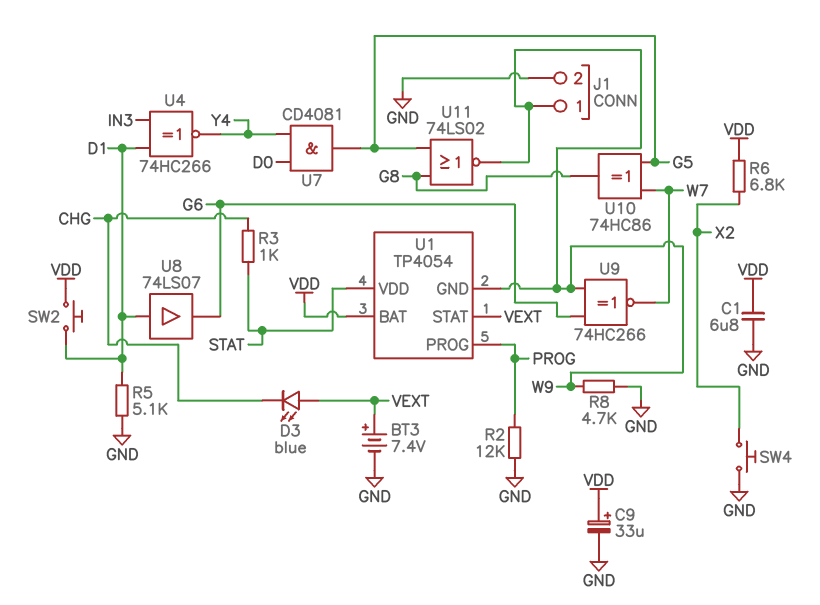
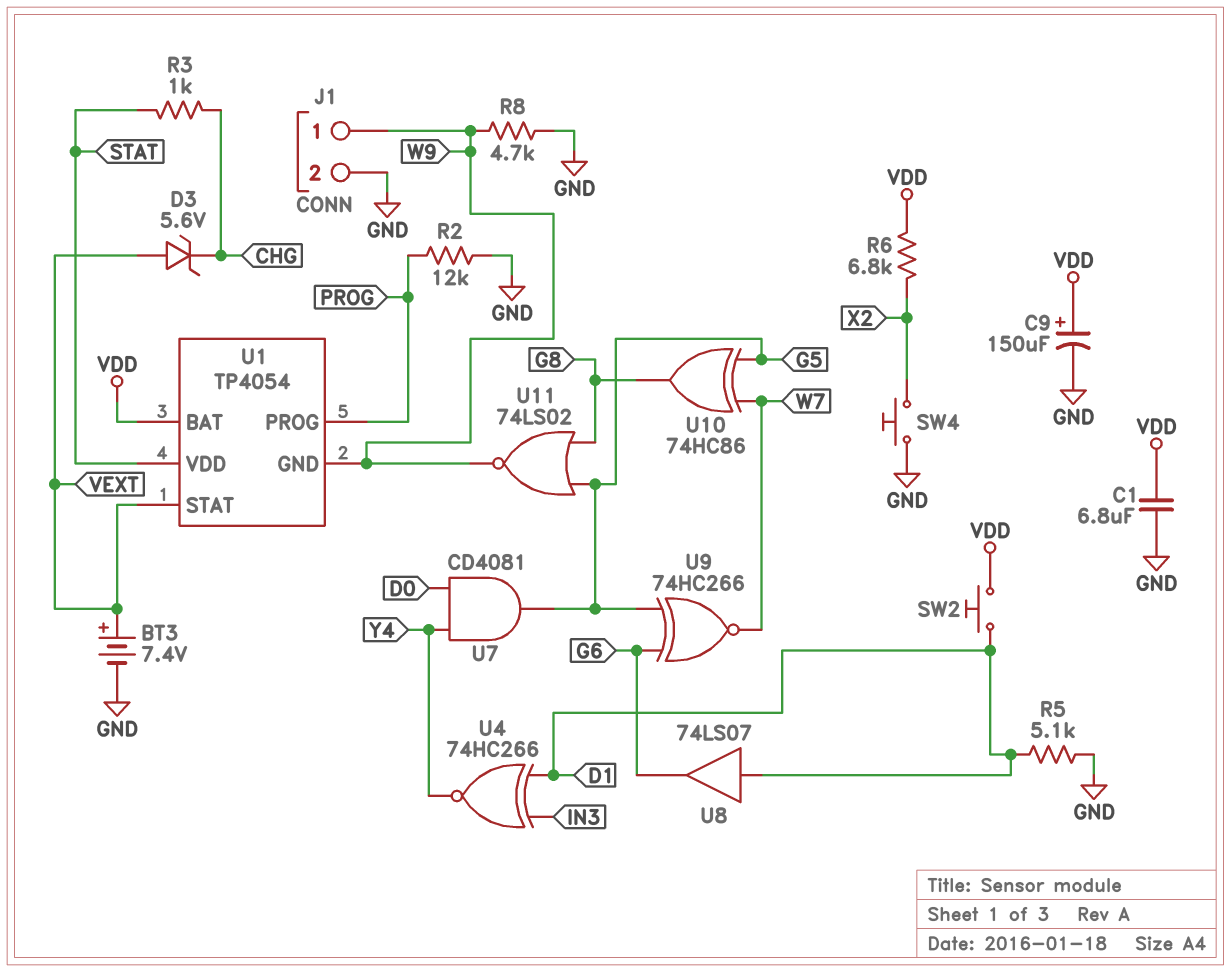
C9: 33uF (plus VDD, minus GND) -> 150uF (plus VDD, minus GND)
D3: LED blue (A VEXT, K CHG) -> zener 5.6V (A VEXT, K CHG)
U9: XNOR 74HC266 (in G6, in W9, out W7) -> XNOR 74HC266 (in G5, in G6, out W7)

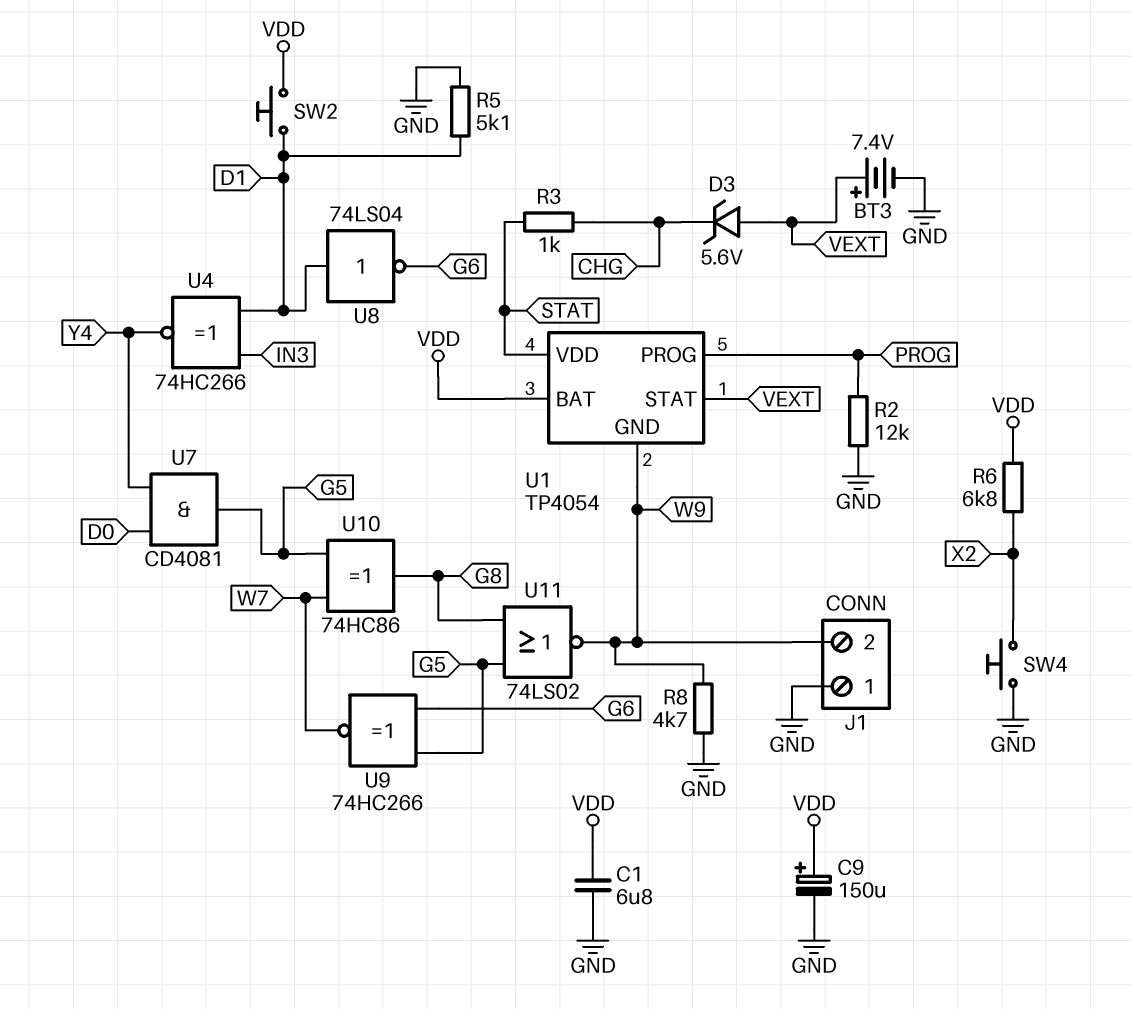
J1 pin 1: W9 -> GND
J1 pin 2: GND -> W9
U8: buffer 74LS07 (in D1, out G6) -> NOT 74LS04 (in D1, out G6)

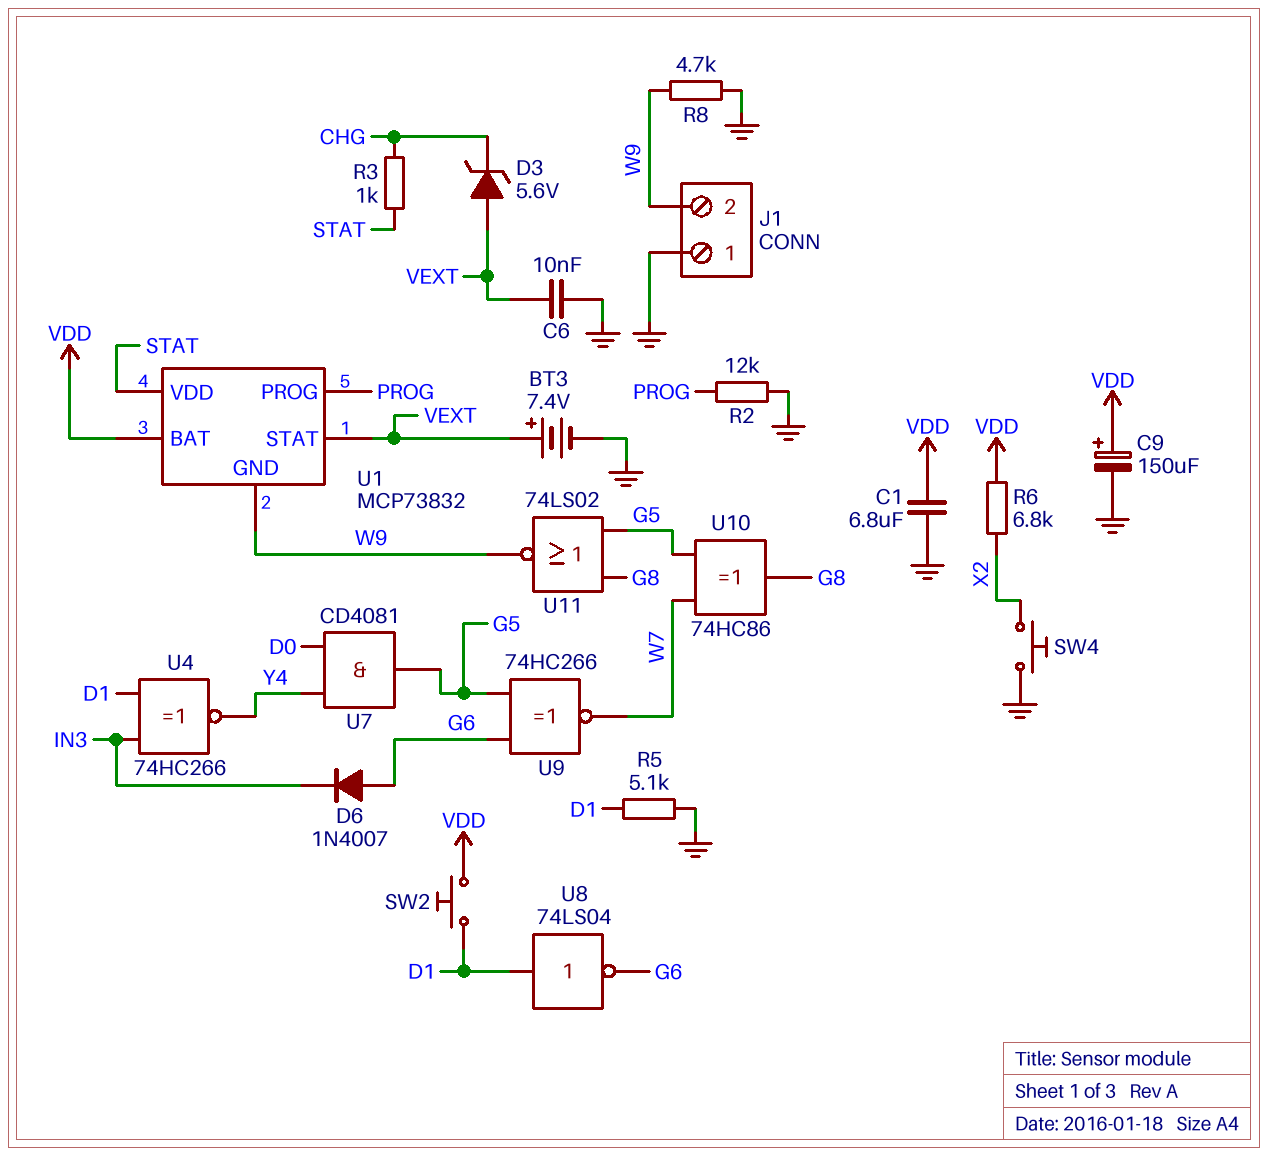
C6: none -> 10nF (GND, VEXT)
D6: none -> diode 1N4007 (A G6, K IN3)
U1: TP4054 -> MCP73832

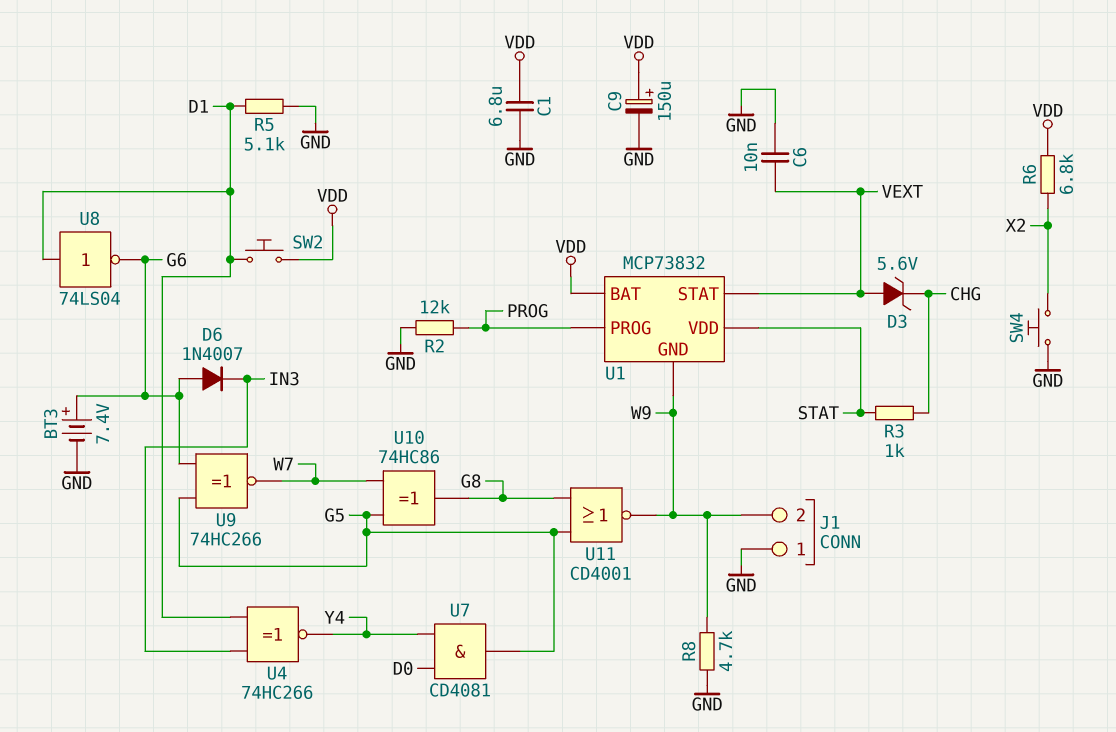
BT3: 7.4V (plus VEXT, minus GND) -> 7.4V (plus G6, minus GND)
U11: NOR 74LS02 (in G5, in G8, out W9) -> NOR CD4001 (in G5, in G8, out W9)

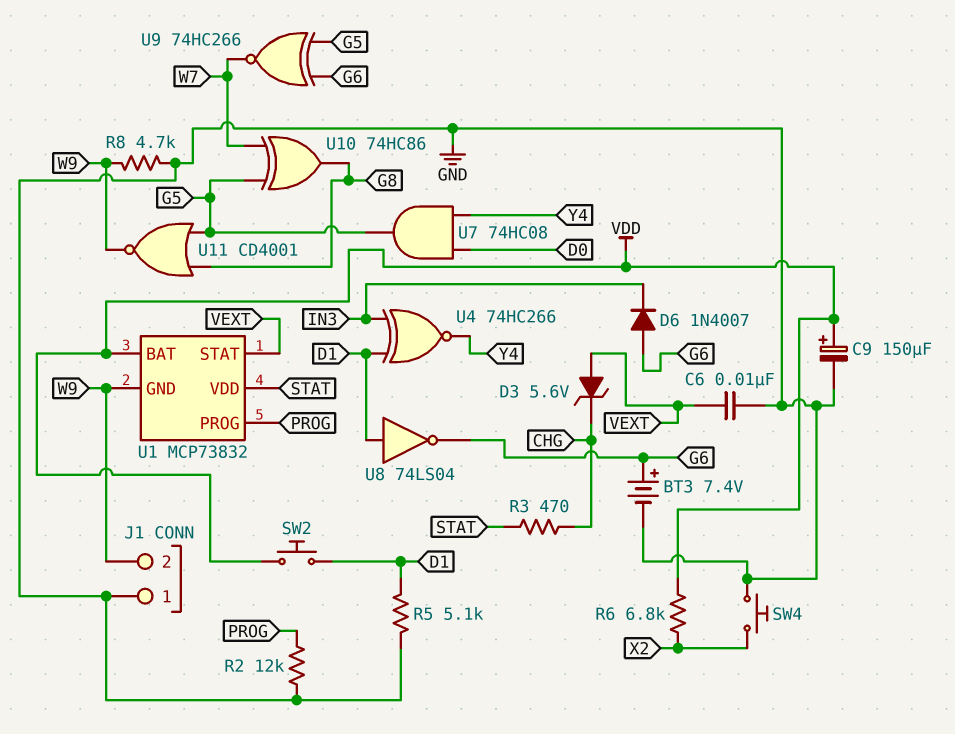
C1: 6.8uF (GND, VDD) -> none
R3: 1k (CHG, STAT) -> 470 (CHG, STAT)
U7: AND CD4081 (in D0, in Y4, out G5) -> AND 74HC08 (in D0, in Y4, out G5)

